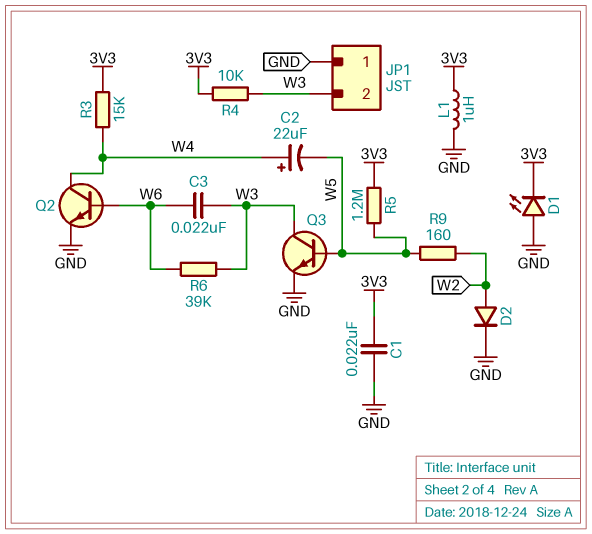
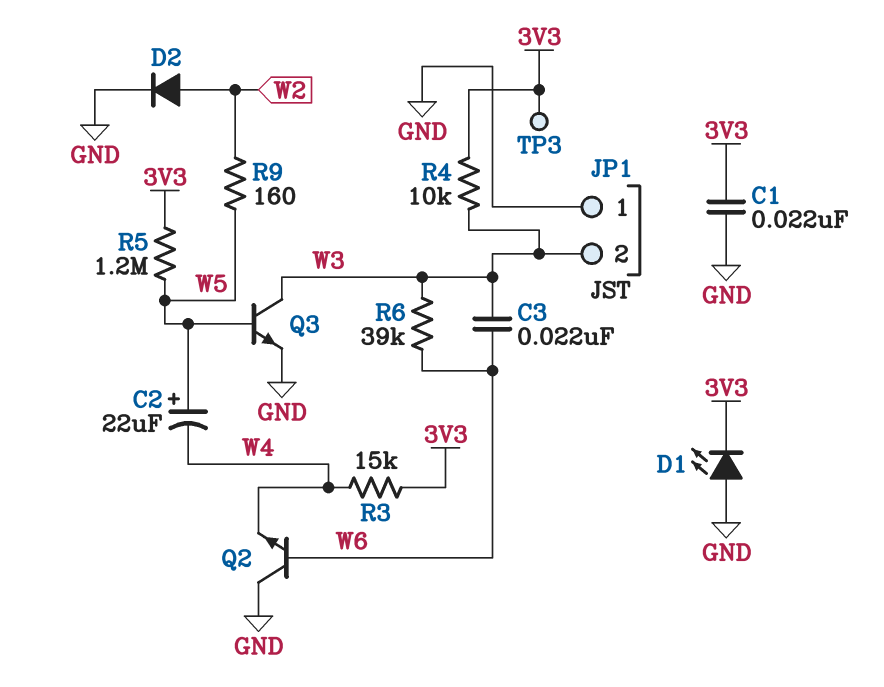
C2: 22uF (plus W4, minus W5) -> 22uF (plus W5, minus W4)
L1: 1uH (3V3, GND) -> none
Q2: NPN (B W6, C W4, E GND) -> NPN (B W6, C GND, E W4)
TP3: none -> test point (3V3)

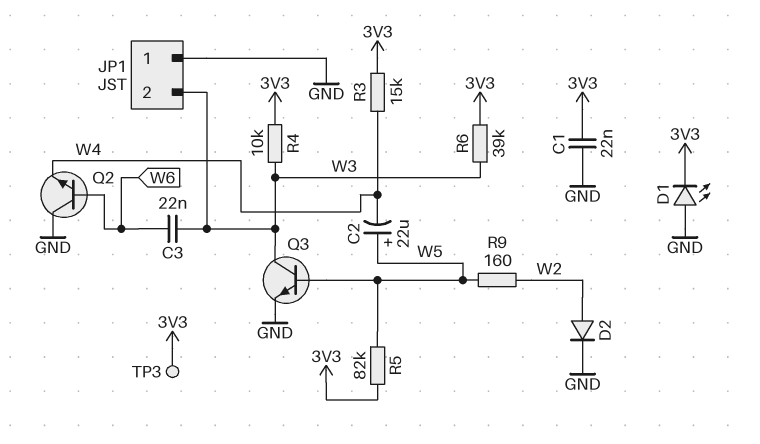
R5: 1.2M (3V3, W5) -> 82k (3V3, W5)
R6: 39k (W3, W6) -> 39k (3V3, W3)

